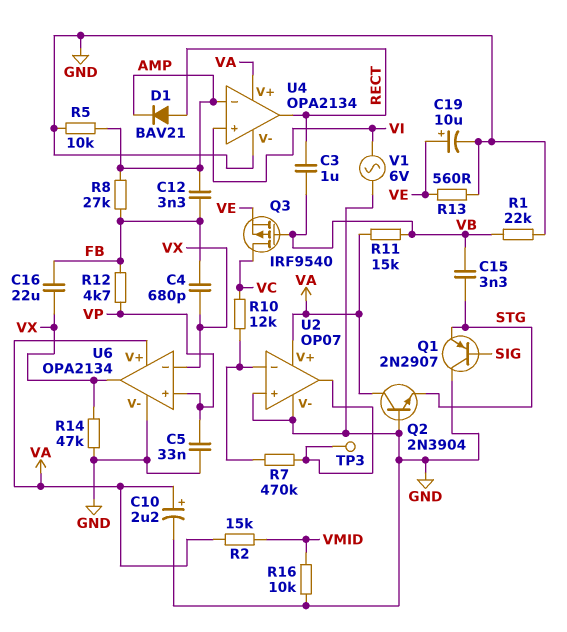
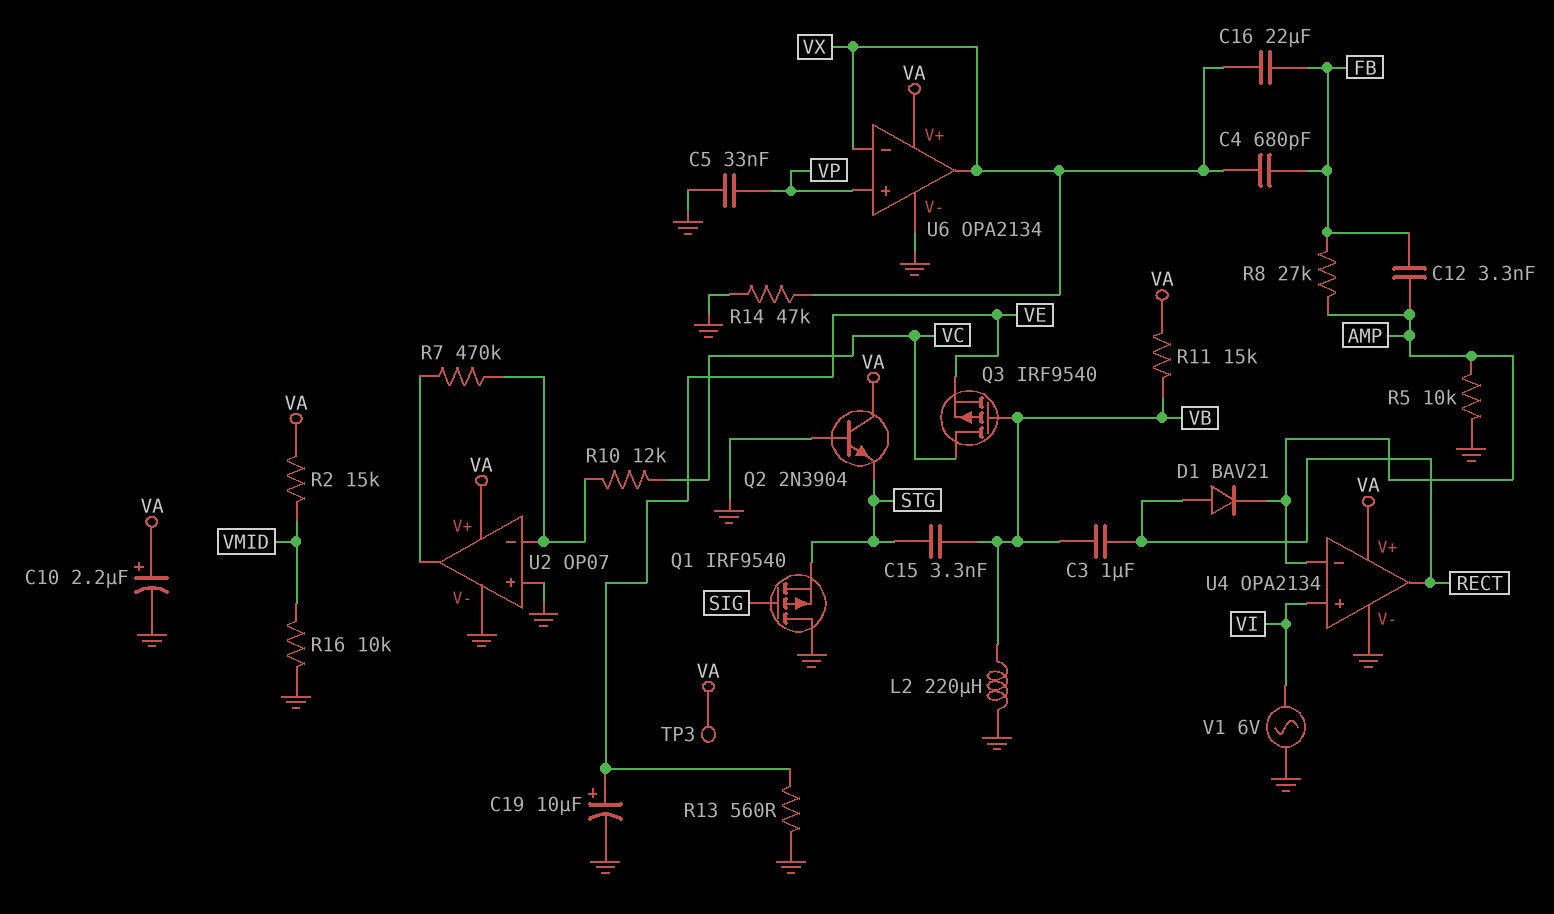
L2: none -> 220uH (GND, VB)
Q1: PNP 2N2907 (B SIG, C GND, E STG) -> PMOS IRF9540 (G SIG, D GND, S STG)
R1: 22k (GND, VB) -> none
R12: 4.7k (FB, VP) -> none
TP3: test point (U2/out) -> test point (VA)

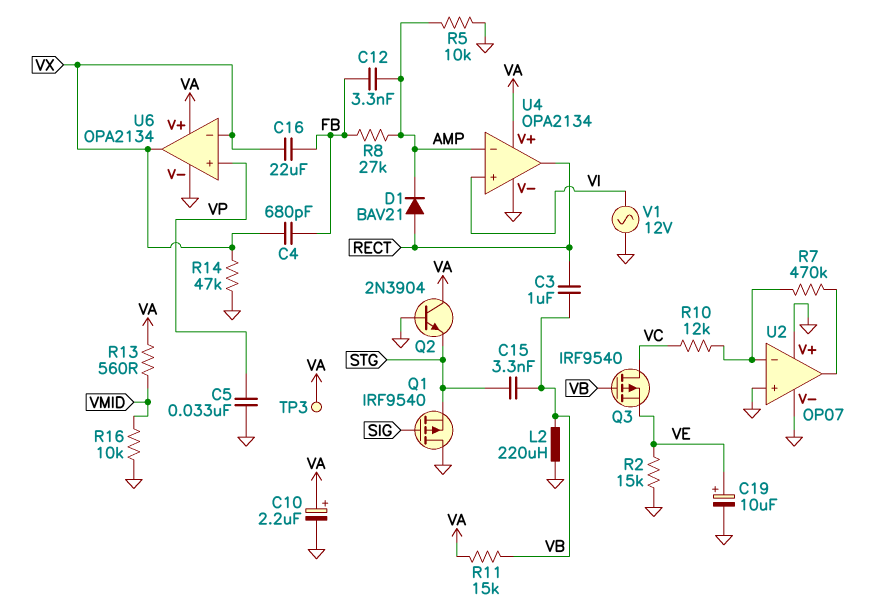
R2: 15k (VA, VMID) -> 15k (GND, VE)
R13: 560 (GND, VE) -> 560 (VA, VMID)
U2 pin V+: VA -> GND
V1: AC 6V (GND, VI) -> AC 12V (GND, VI)

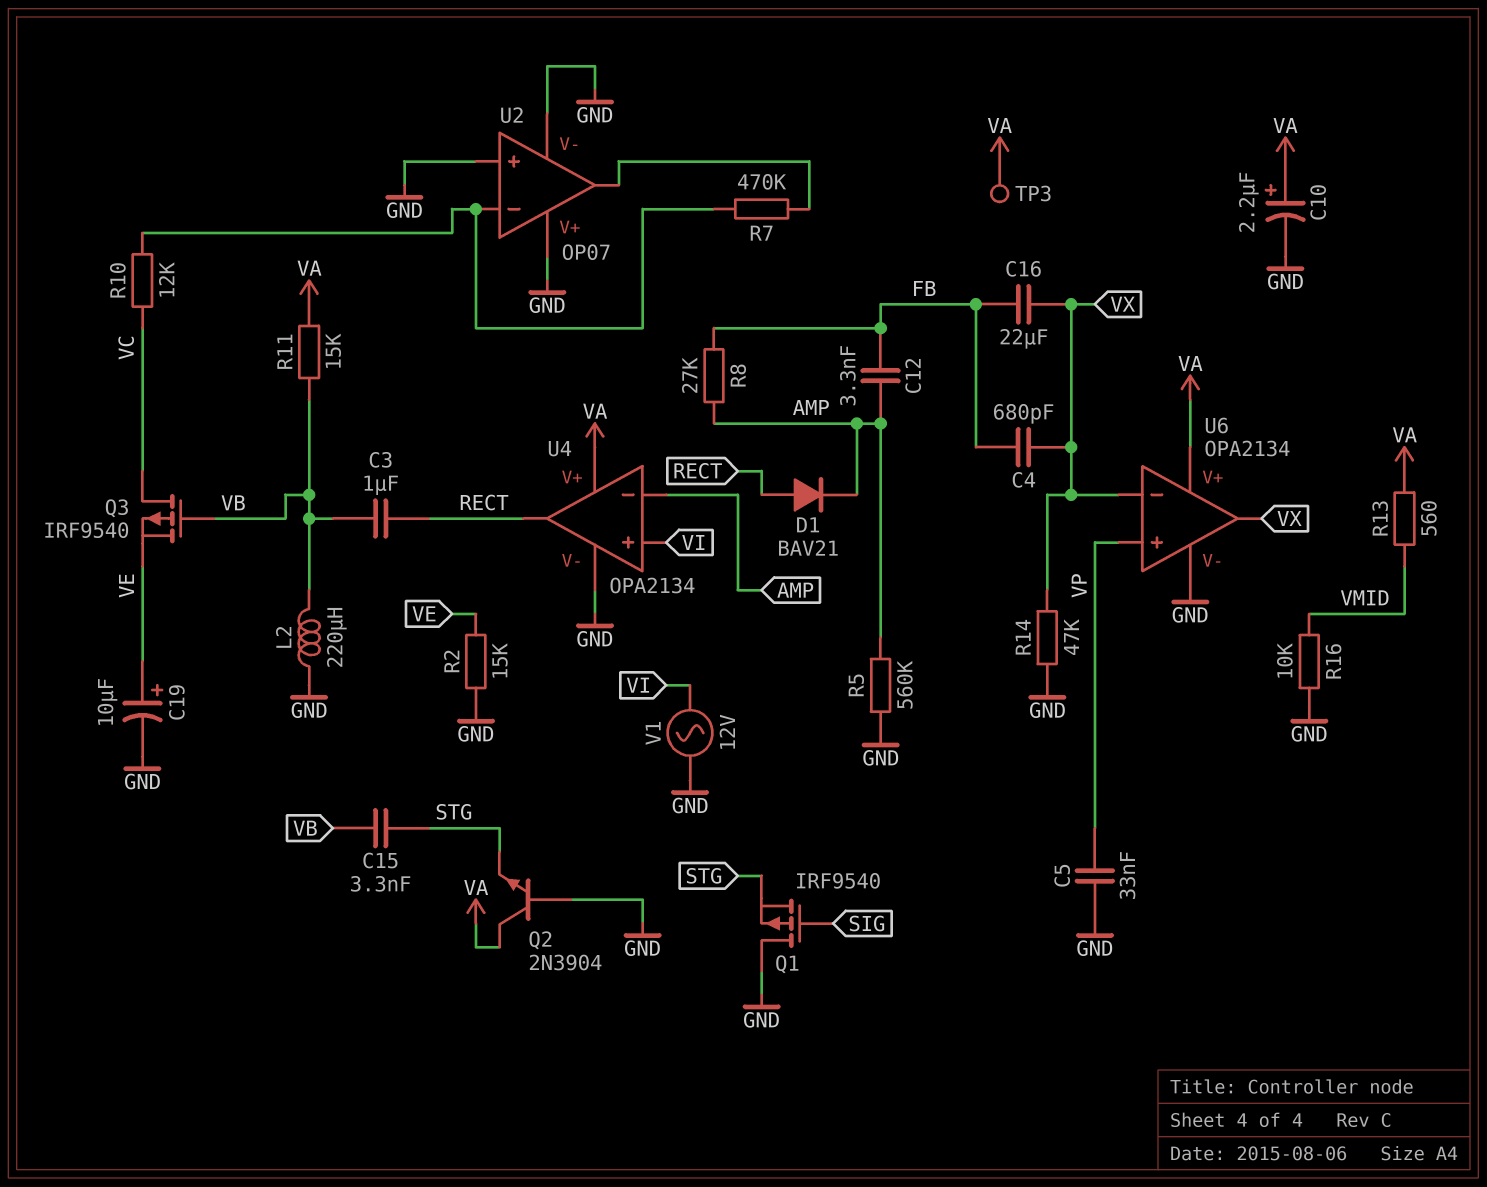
R5: 10k (AMP, GND) -> 560k (AMP, GND)

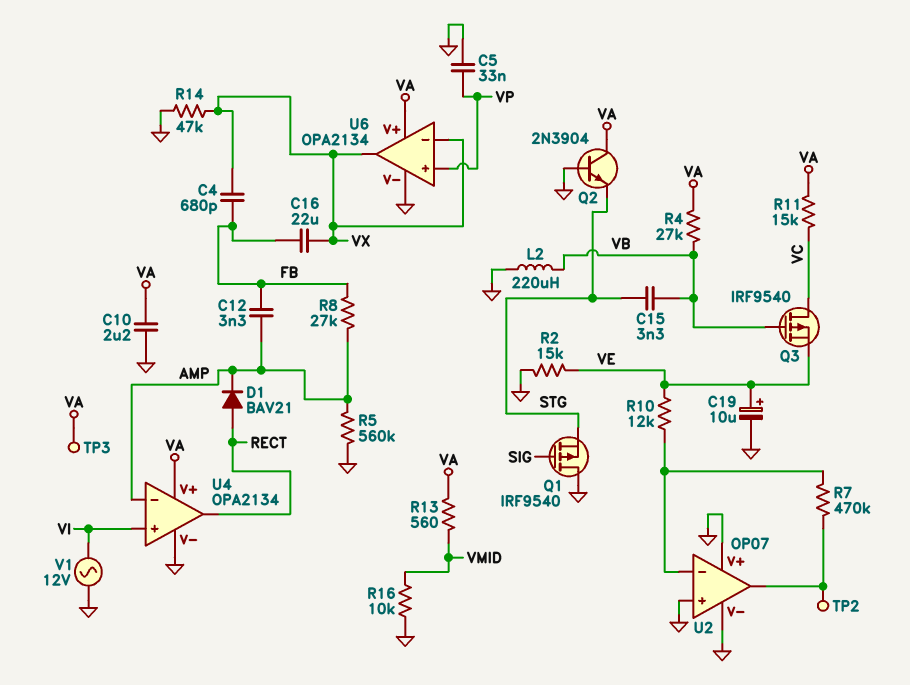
C3: 1uF (RECT, VB) -> none
C10: 2.2uF (plus VA, minus GND) -> 2.2uF (GND, VA)
R4: none -> 27k (VA, VB)
R10: 12k (U2/in-, VC) -> 12k (U2/in-, VE)
R11: 15k (VA, VB) -> 15k (VA, VC)
TP2: none -> test point (U2/out)

